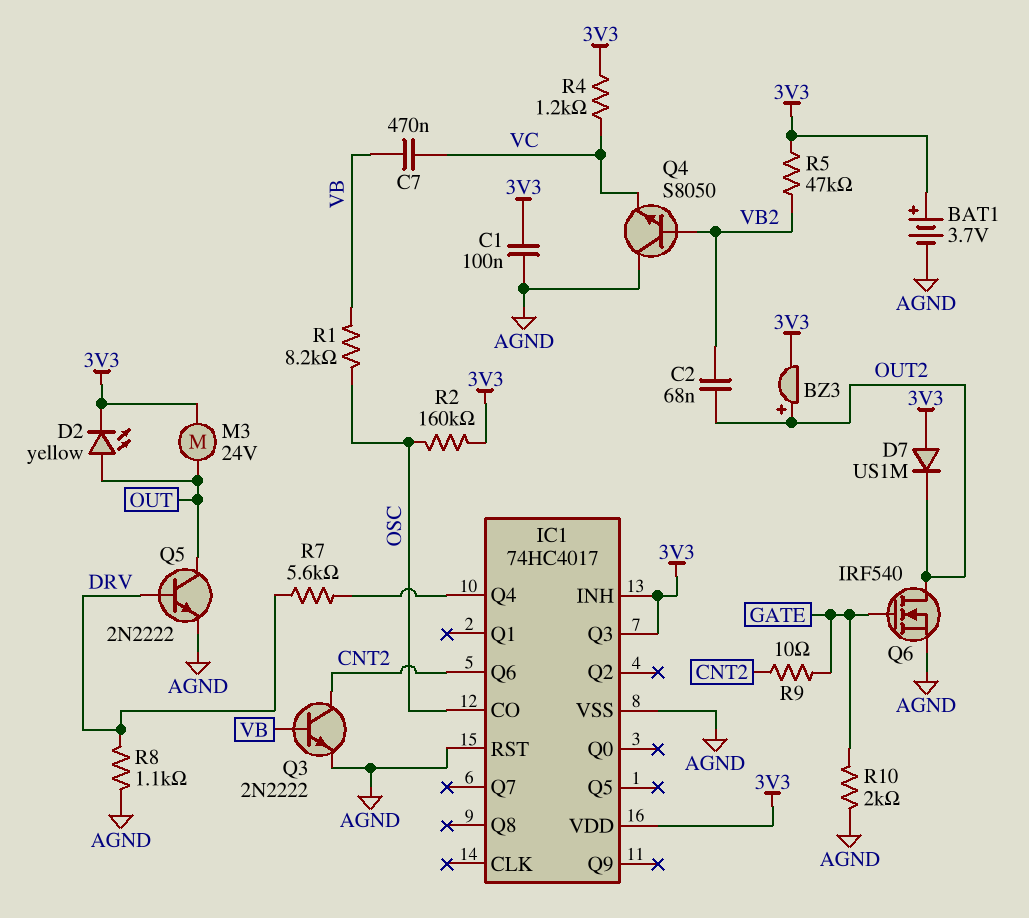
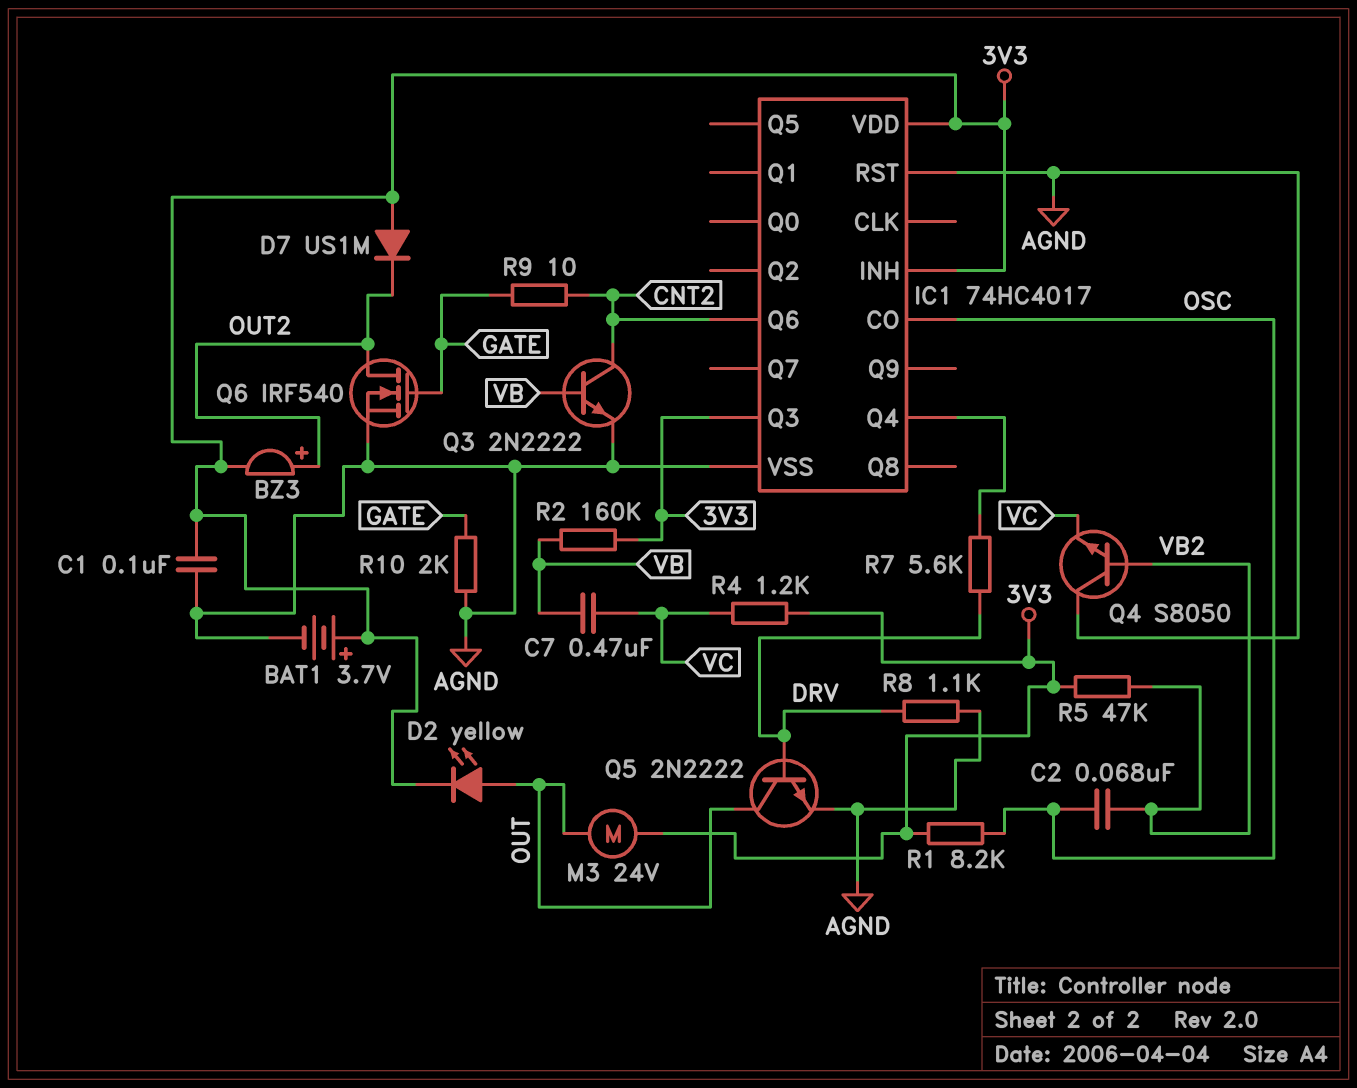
C2: 68nF (OUT2, VB2) -> 68nF (OSC, VB2)
R1: 8.2k (OSC, VB) -> 8.2k (3V3, OSC)
R2: 160k (3V3, OSC) -> 160k (3V3, VB)

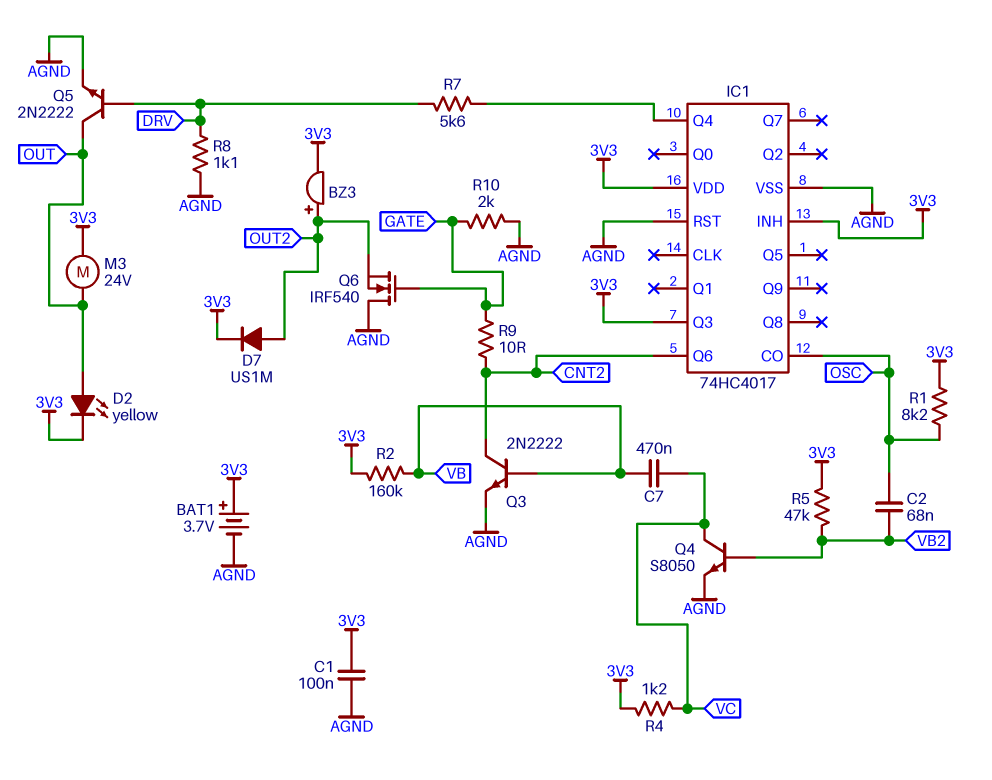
D7: diode US1M (A 3V3, K OUT2) -> diode US1M (A OUT2, K 3V3)
Q4: NPN S8050 (B VB2, C AGND, E VC) -> NPN S8050 (B VB2, C VC, E AGND)
Q6: NMOS IRF540 (G GATE, D OUT2, S AGND) -> NMOS IRF540 (G GATE, D AGND, S OUT2)

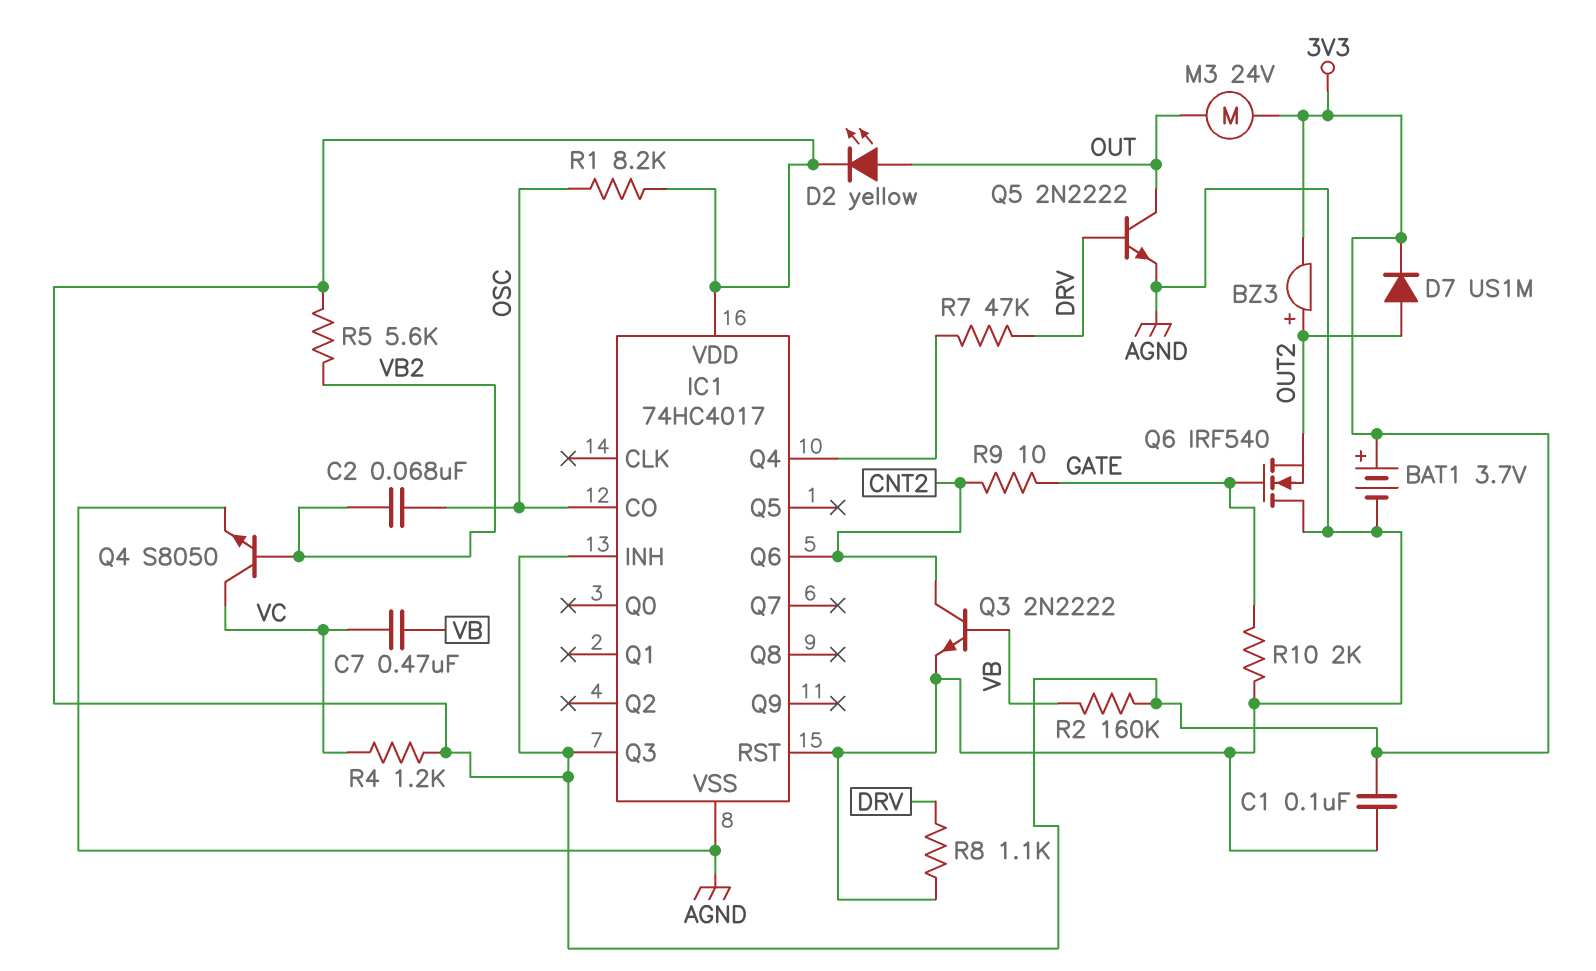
R5: 47k (3V3, VB2) -> 5.6k (3V3, VB2)
R7: 5.6k (DRV, IC1/Q4) -> 47k (DRV, IC1/Q4)

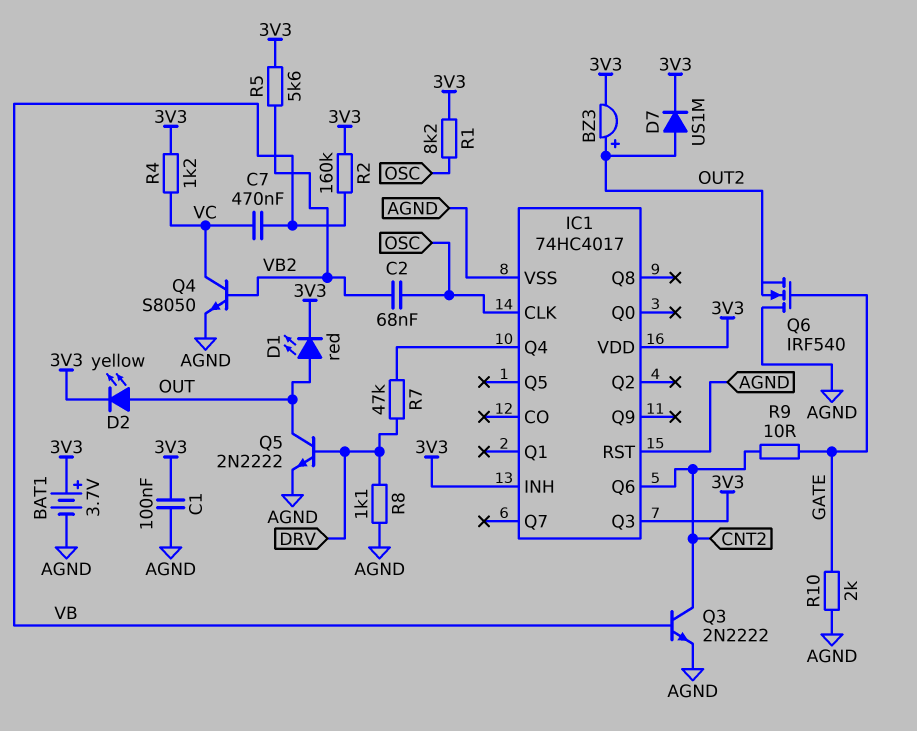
D1: none -> LED red (A OUT, K 3V3)
IC1 pin CLK: none -> OSC
IC1 pin CO: OSC -> none
M3: motor 24V (3V3, OUT) -> none

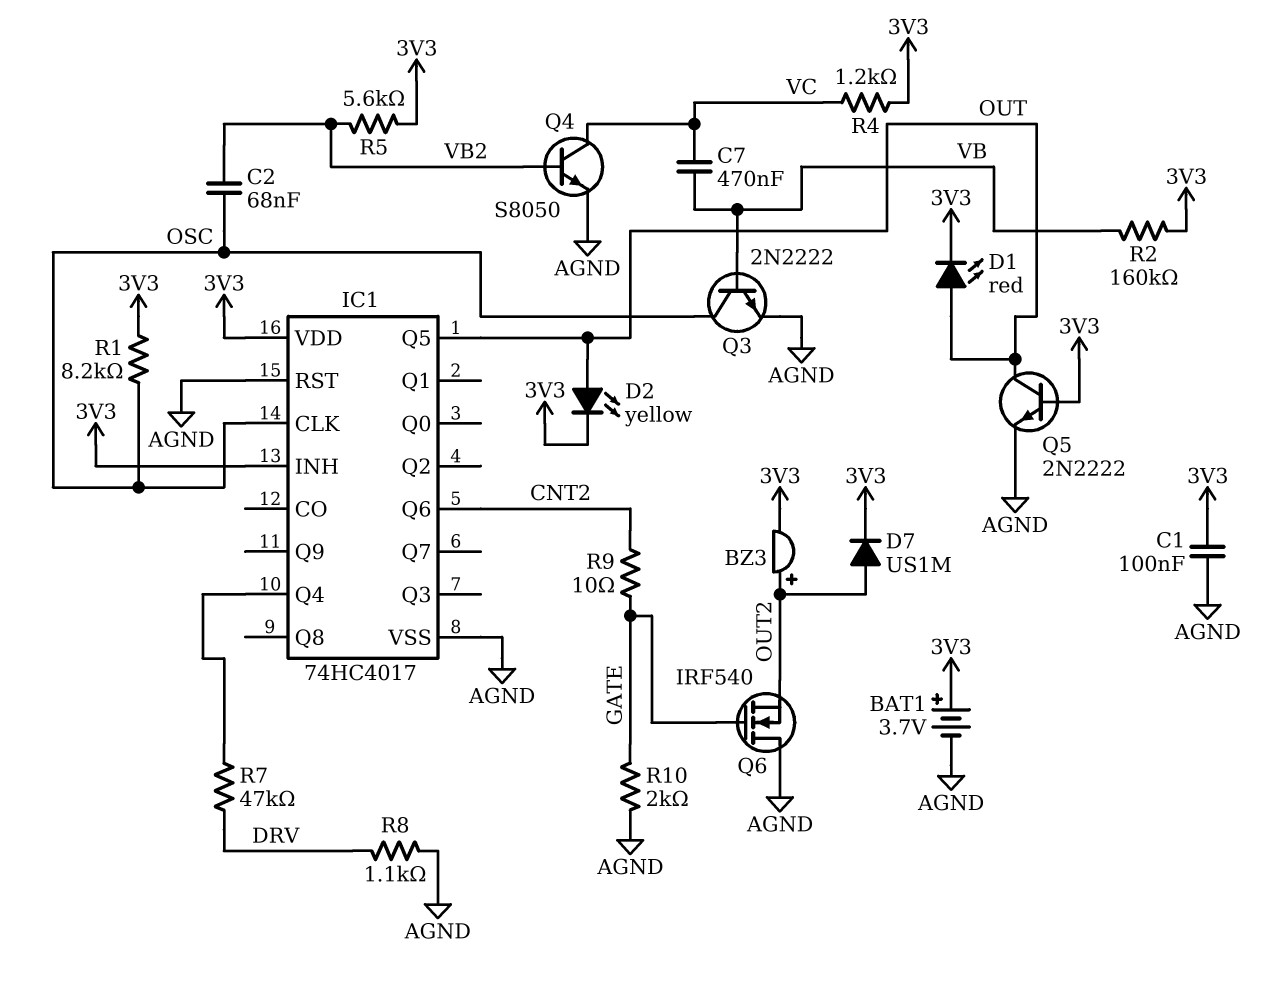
IC1 pin Q3: 3V3 -> none
IC1 pin Q5: none -> OUT
Q3: NPN 2N2222 (B VB, C CNT2, E AGND) -> NPN 2N2222 (B VB, C OSC, E AGND)
Q5: NPN 2N2222 (B DRV, C OUT, E AGND) -> NPN 2N2222 (B 3V3, C OUT, E AGND)

